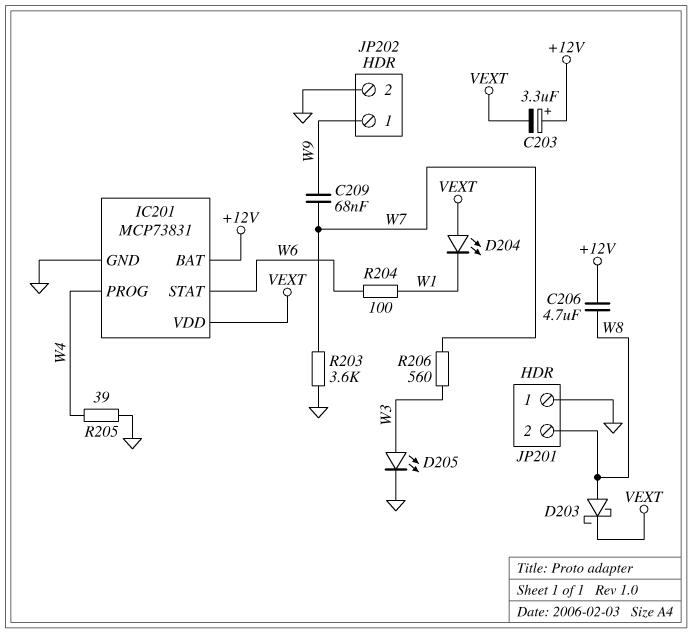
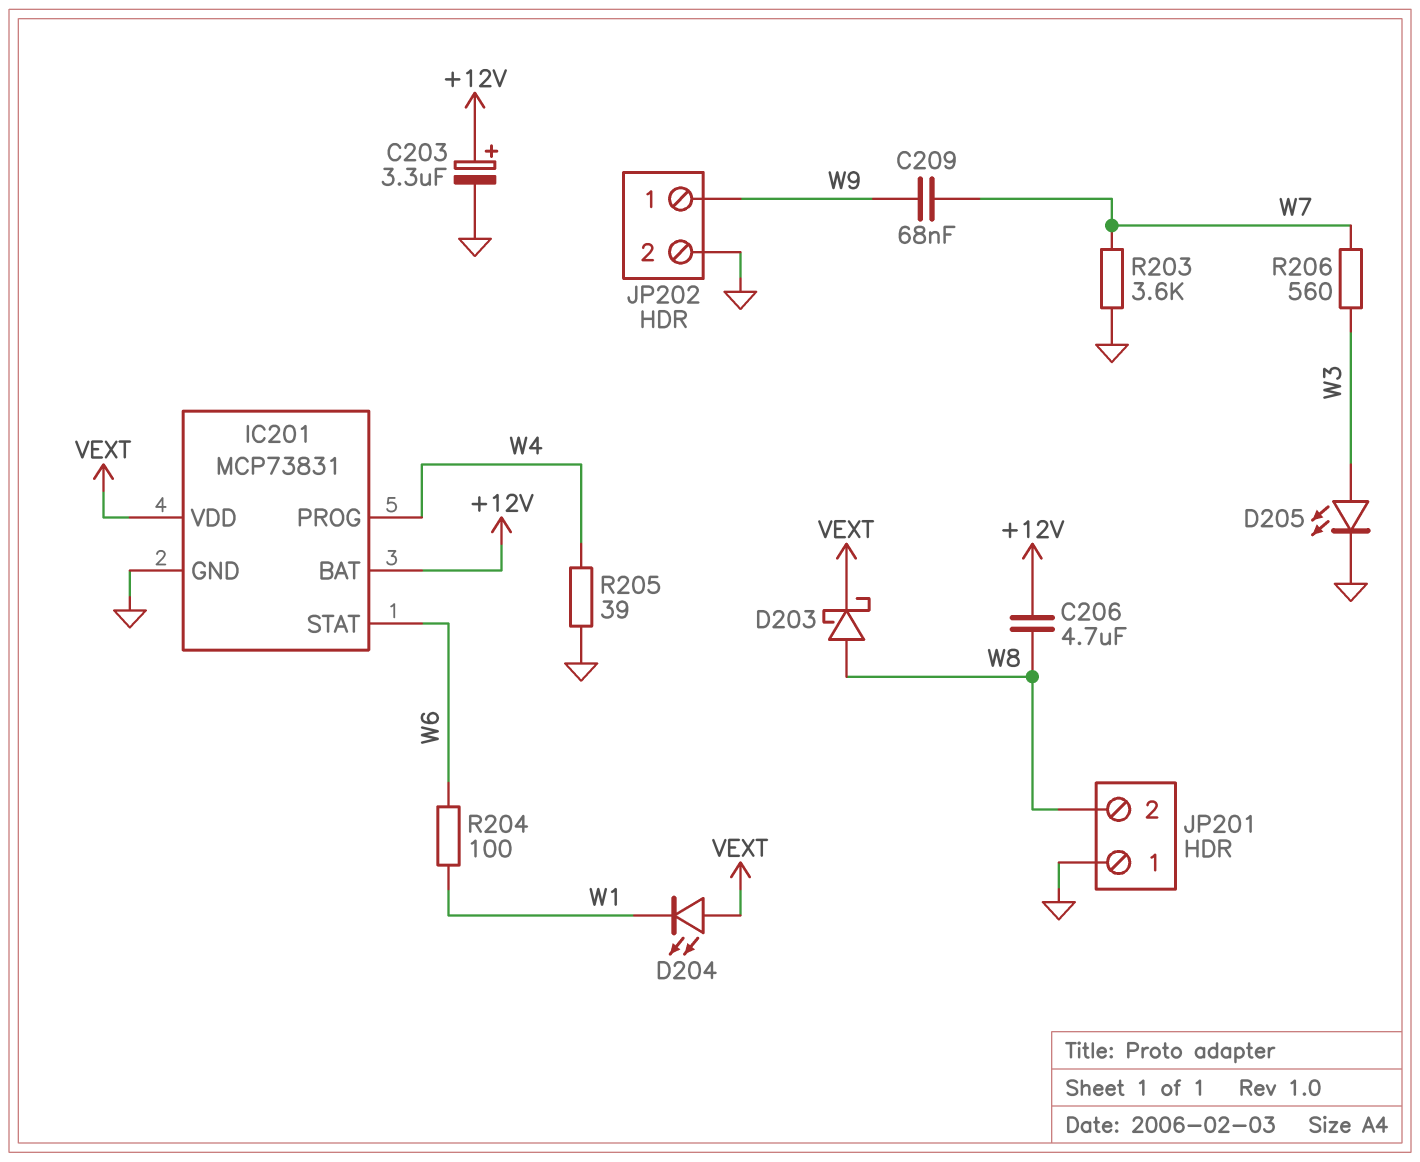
C203: 3.3uF (plus +12V, minus VEXT) -> 3.3uF (plus +12V, minus GND)

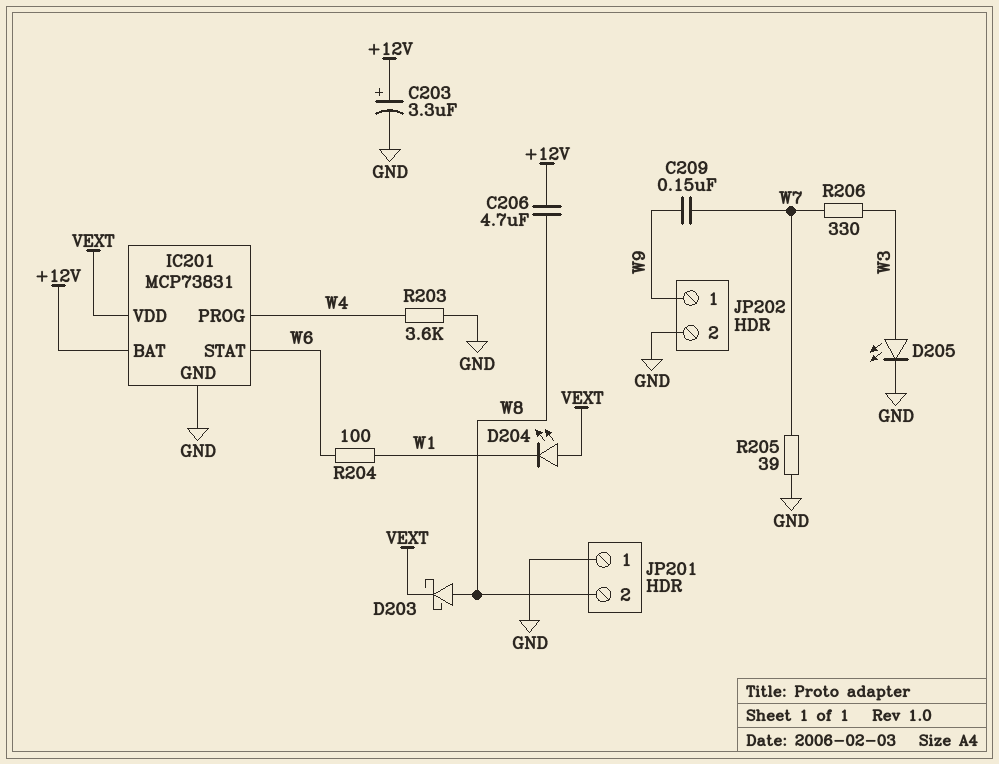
C209: 68nF (W7, W9) -> 150nF (W7, W9)
R203: 3.6k (GND, W7) -> 3.6k (GND, W4)
R205: 39 (GND, W4) -> 39 (GND, W7)
R206: 560 (W3, W7) -> 330 (W3, W7)

